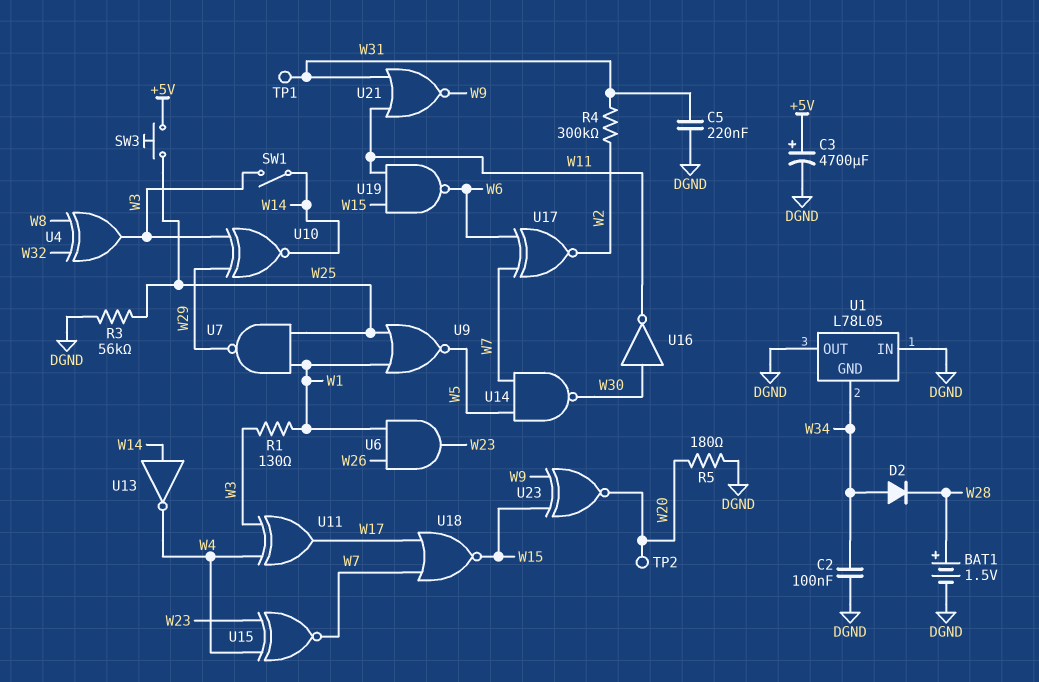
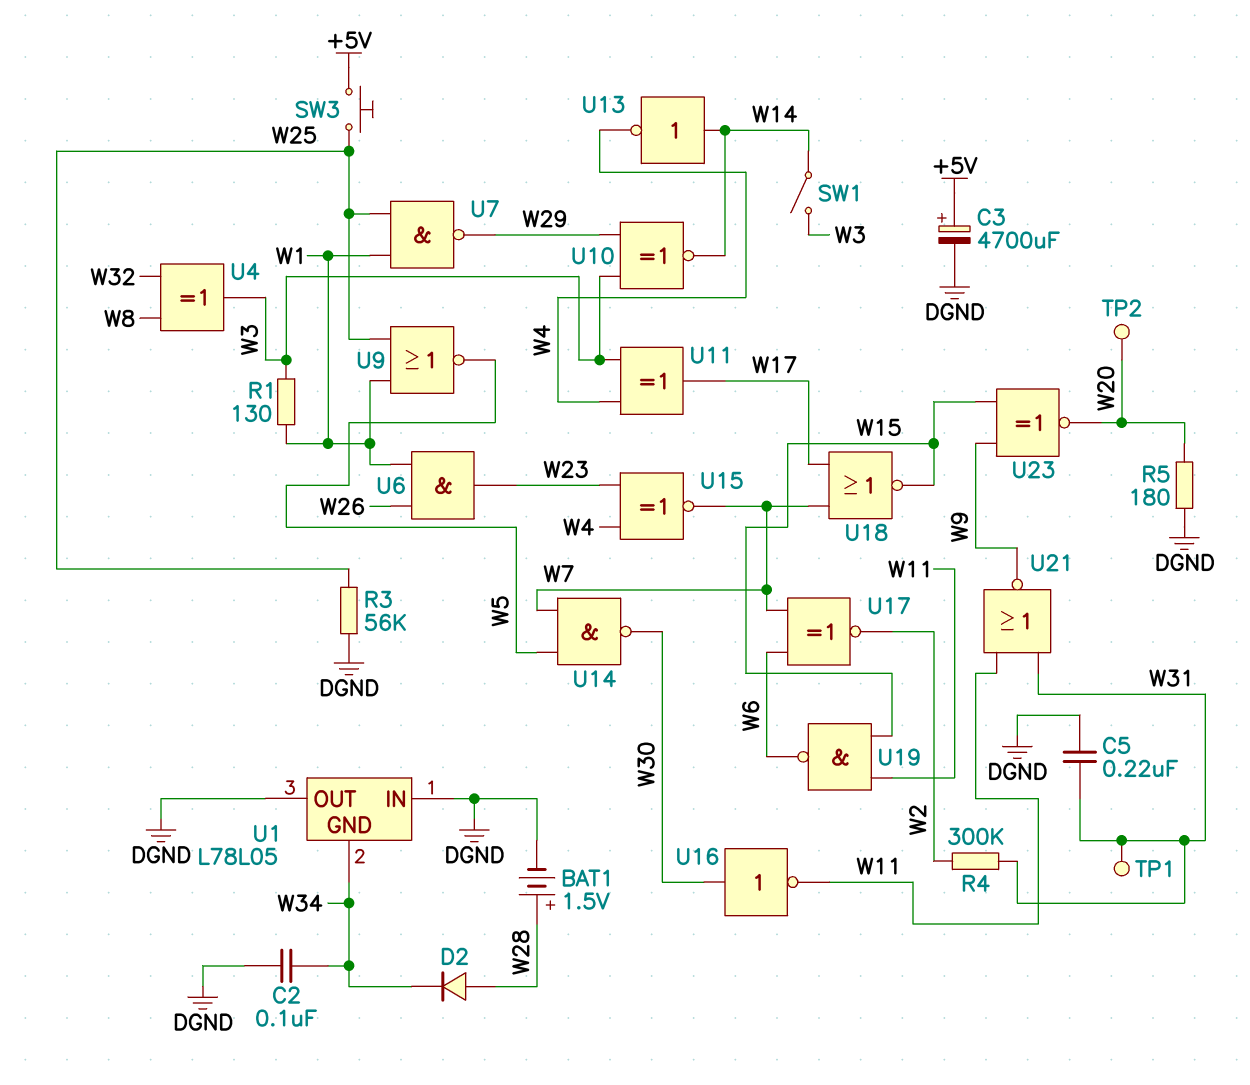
D2: diode (A W34, K W28) -> diode (A W28, K W34)

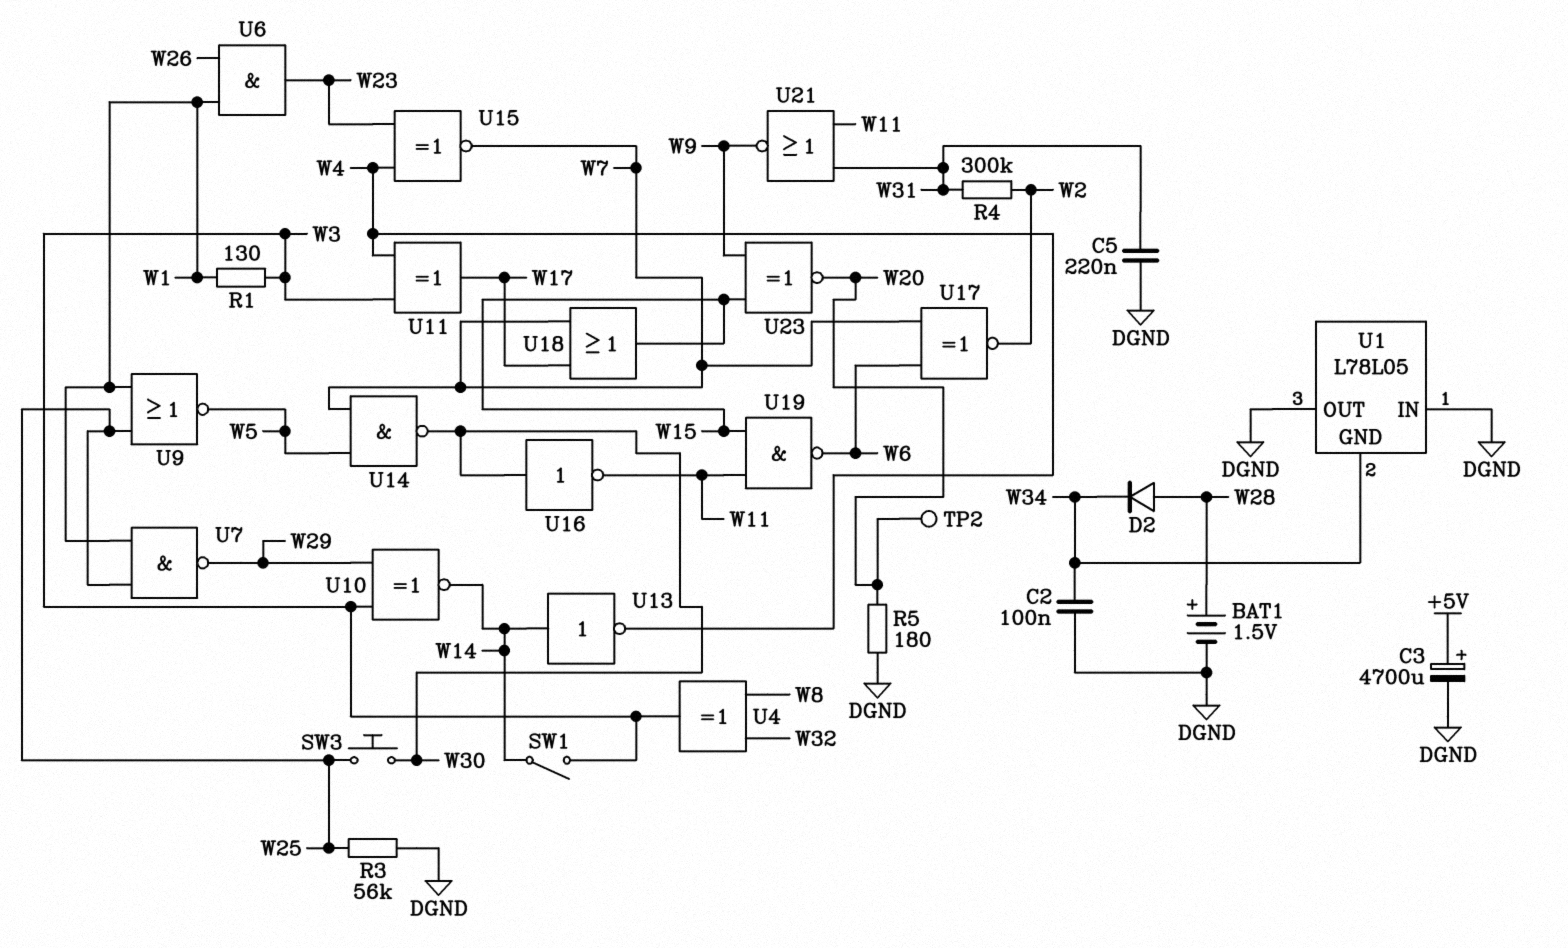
SW3: button (+5V, W25) -> button (W25, W30)
TP1: test point (W31) -> none
U18: NOR (in W7, in W17, out W15) -> OR (in W7, in W17, out W15)

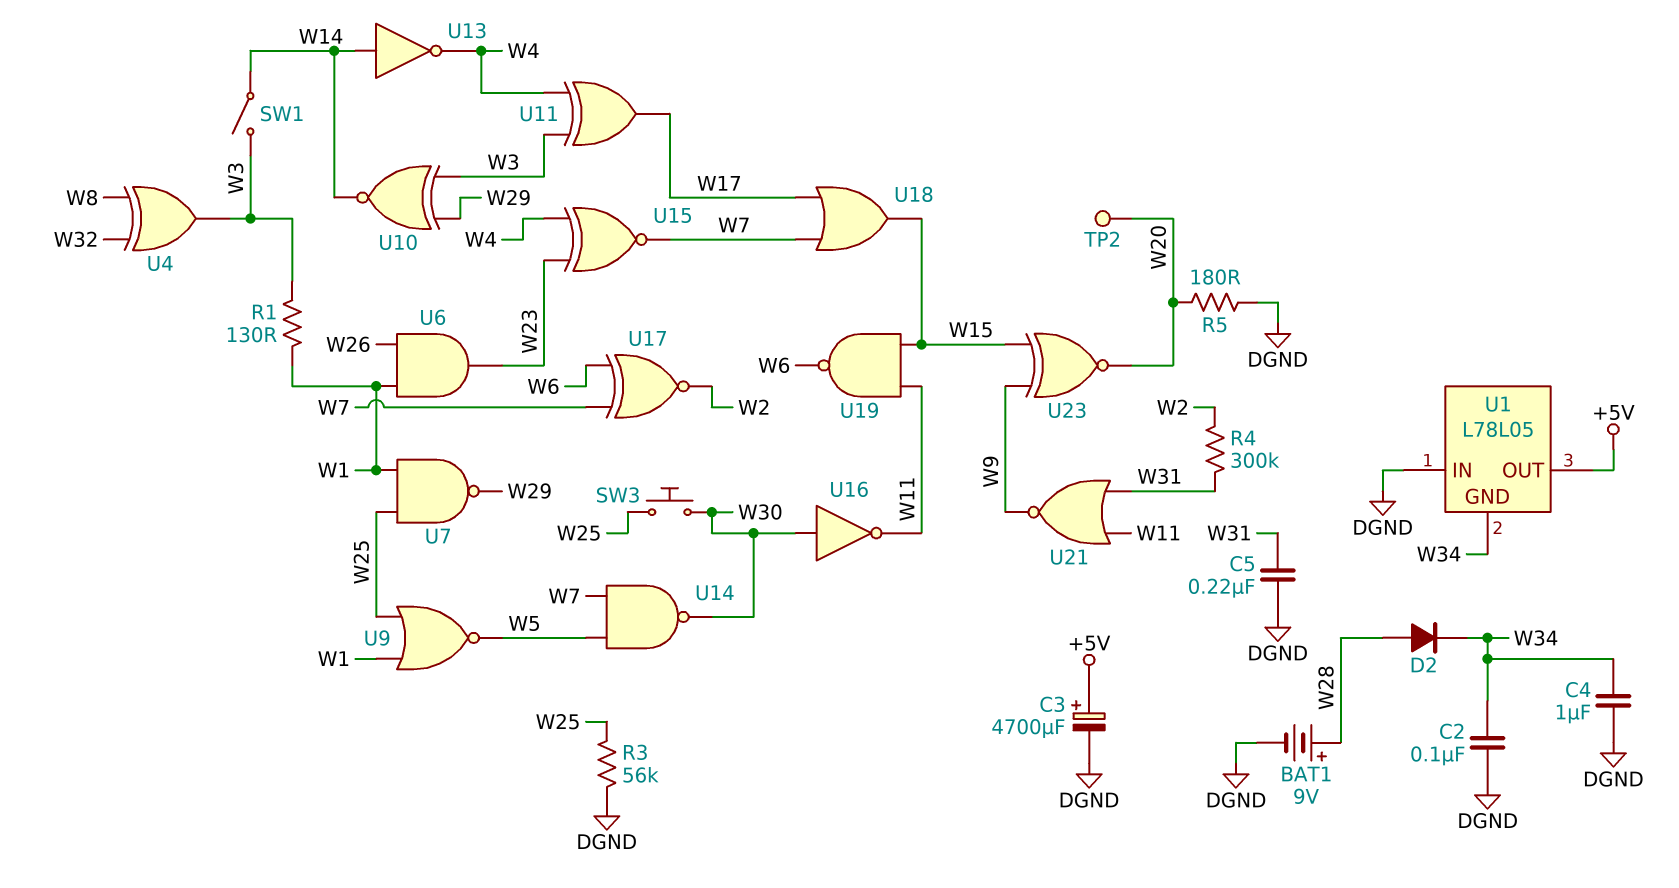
BAT1: 1.5V (plus W28, minus DGND) -> 9V (plus W28, minus DGND)
C4: none -> 1uF (DGND, W34)
U1 pin OUT: DGND -> +5V

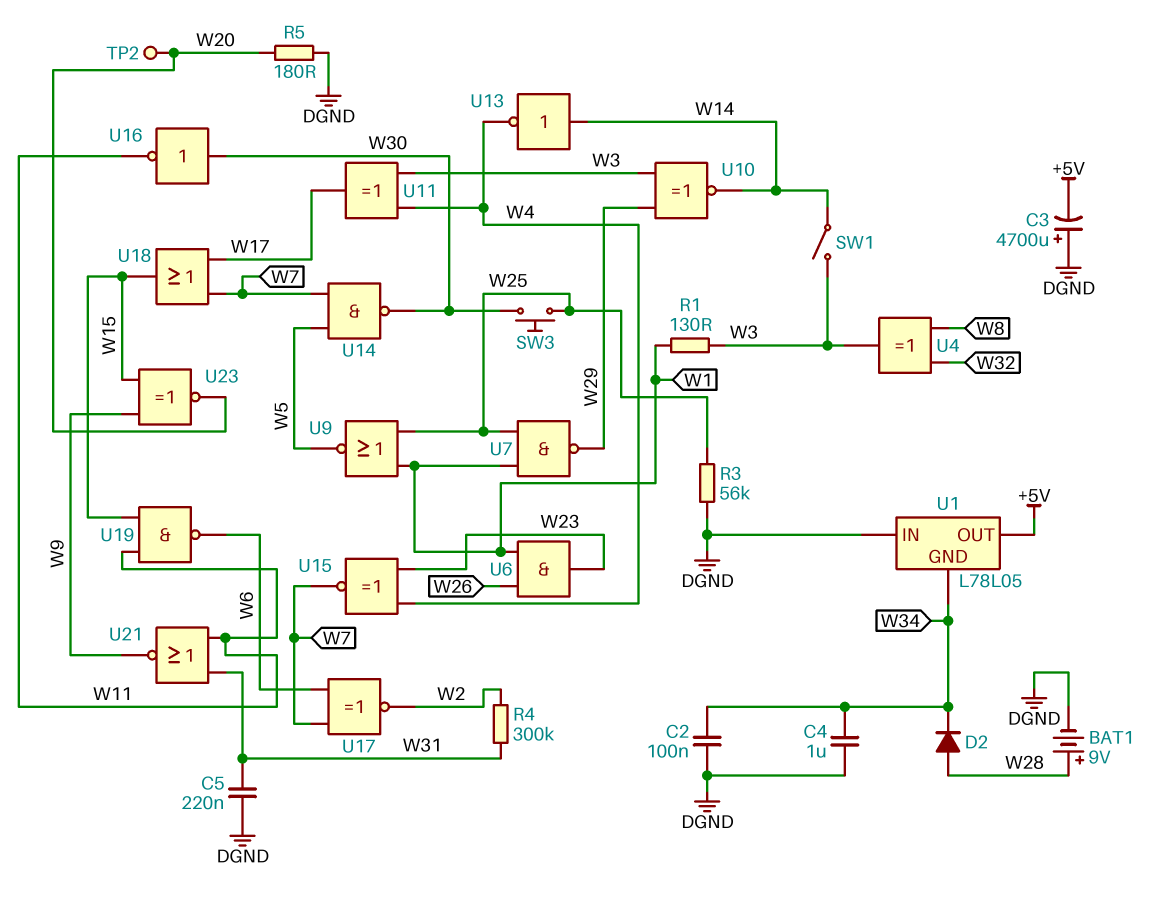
C3: 4700uF (plus +5V, minus DGND) -> 4700uF (plus DGND, minus +5V)

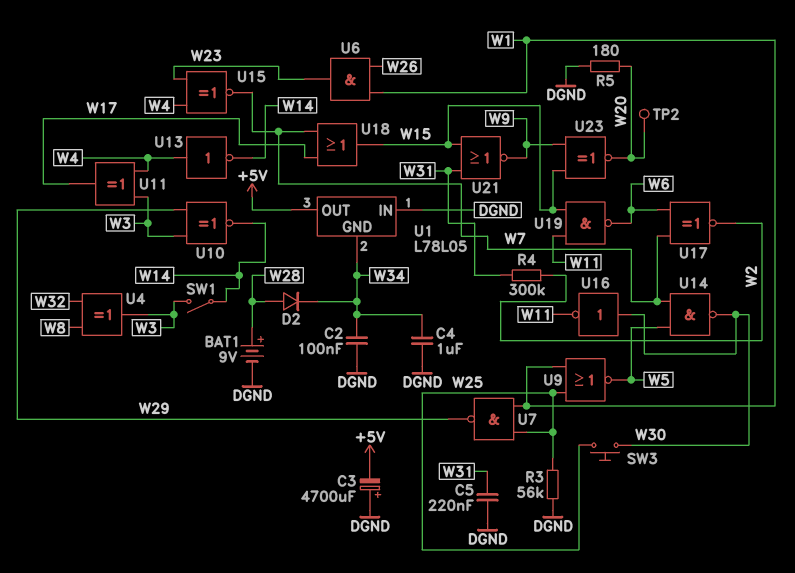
R1: 130 (W1, W3) -> none
U13: NOT (in W14, out W4) -> NOT (in W4, out W14)
U21: NOR (in W11, in W31, out W9) -> NOR (in W15, in W31, out W9)

